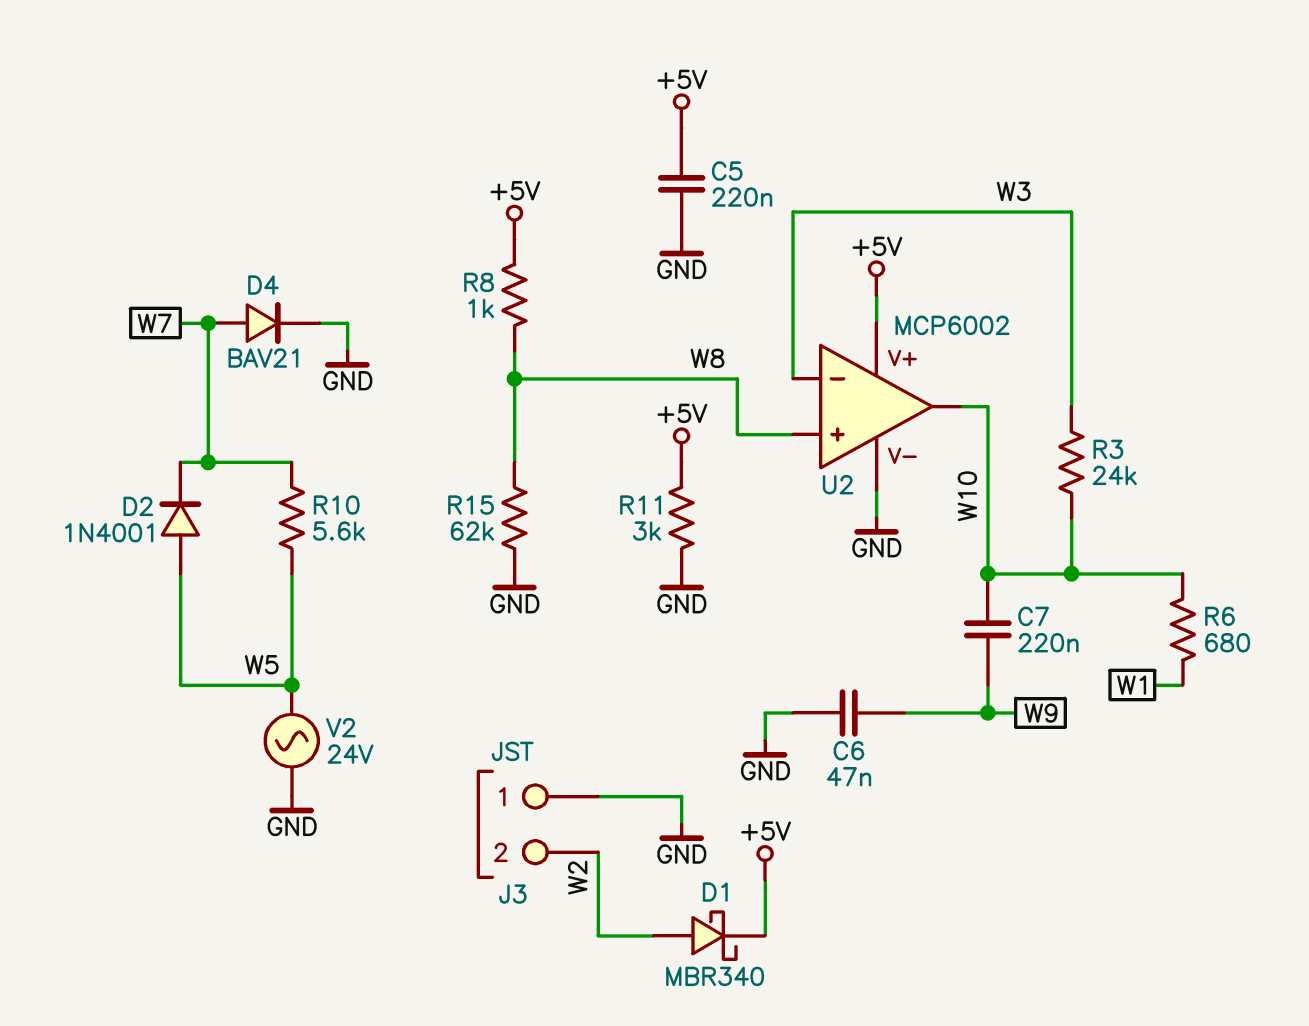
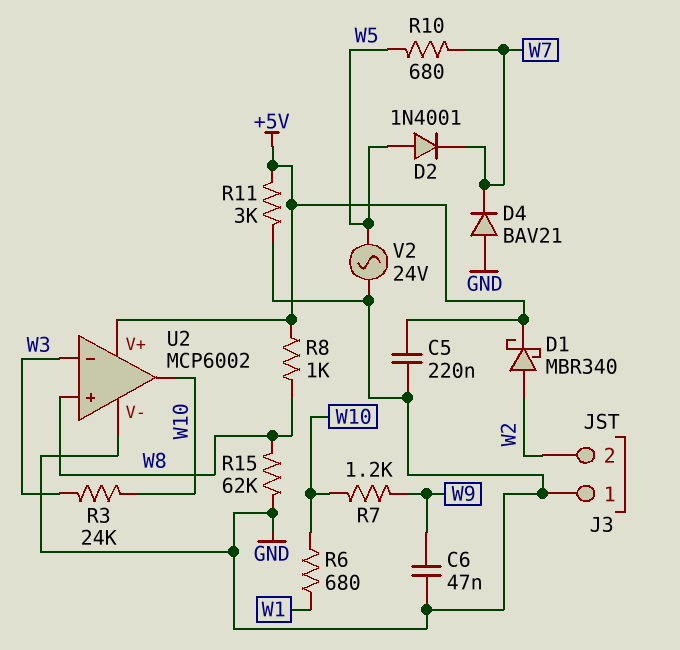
C7: 220nF (W9, W10) -> none
D4: diode BAV21 (A W7, K GND) -> diode BAV21 (A GND, K W7)
R7: none -> 1.2k (W9, W10)
R10: 5.6k (W5, W7) -> 680 (W5, W7)

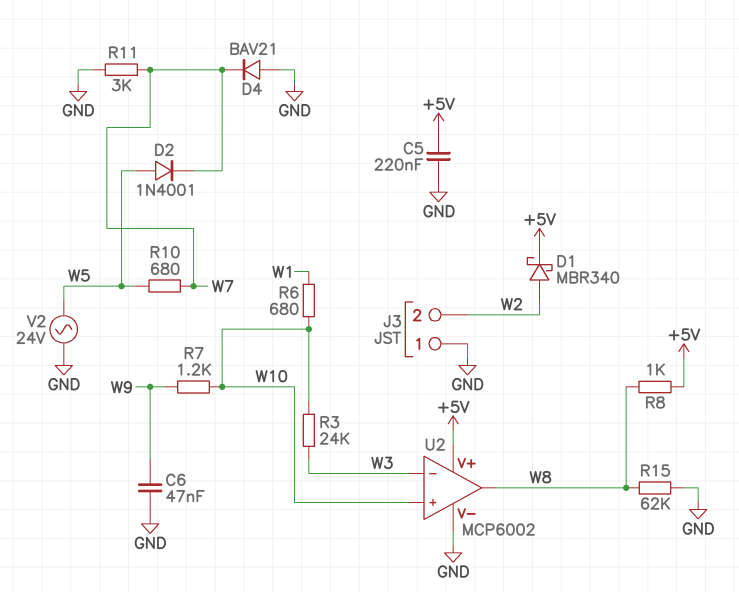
R11: 3k (+5V, GND) -> 3k (GND, W7)
U2 pin in+: W8 -> W10
U2 pin out: W10 -> W8

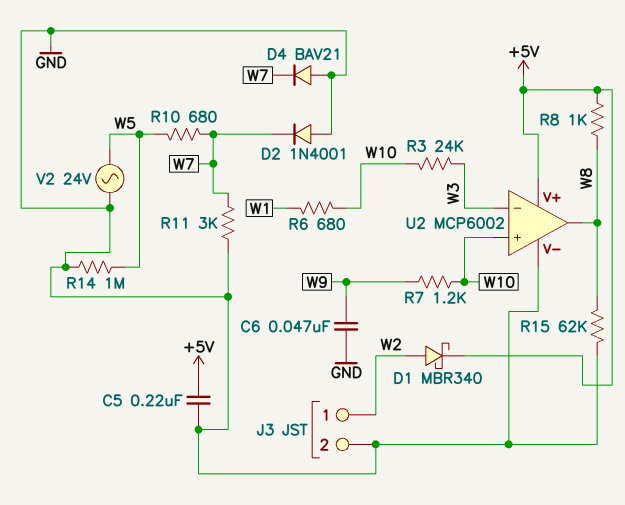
D2: diode 1N4001 (A W5, K W7) -> diode 1N4001 (A GND, K W7)
J3 pin 1: GND -> W2
J3 pin 2: W2 -> GND
R14: none -> 1M (GND, W5)

